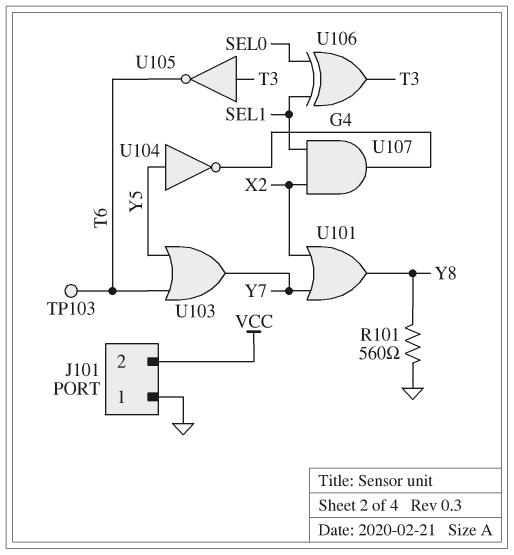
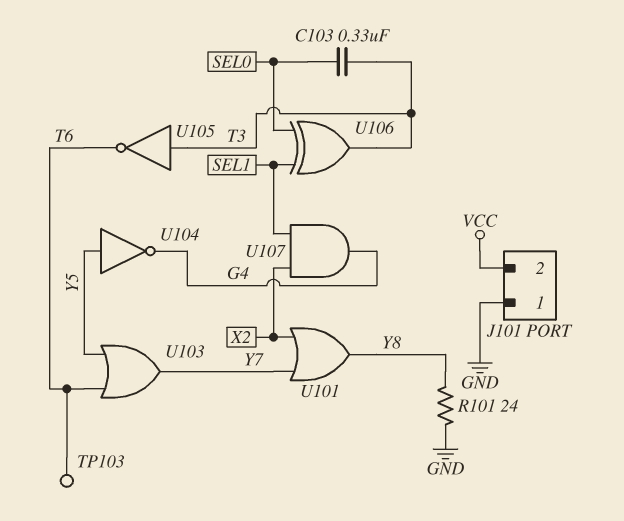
C103: none -> 330nF (SEL0, T3)
R101: 560 (GND, Y8) -> 24 (GND, Y8)

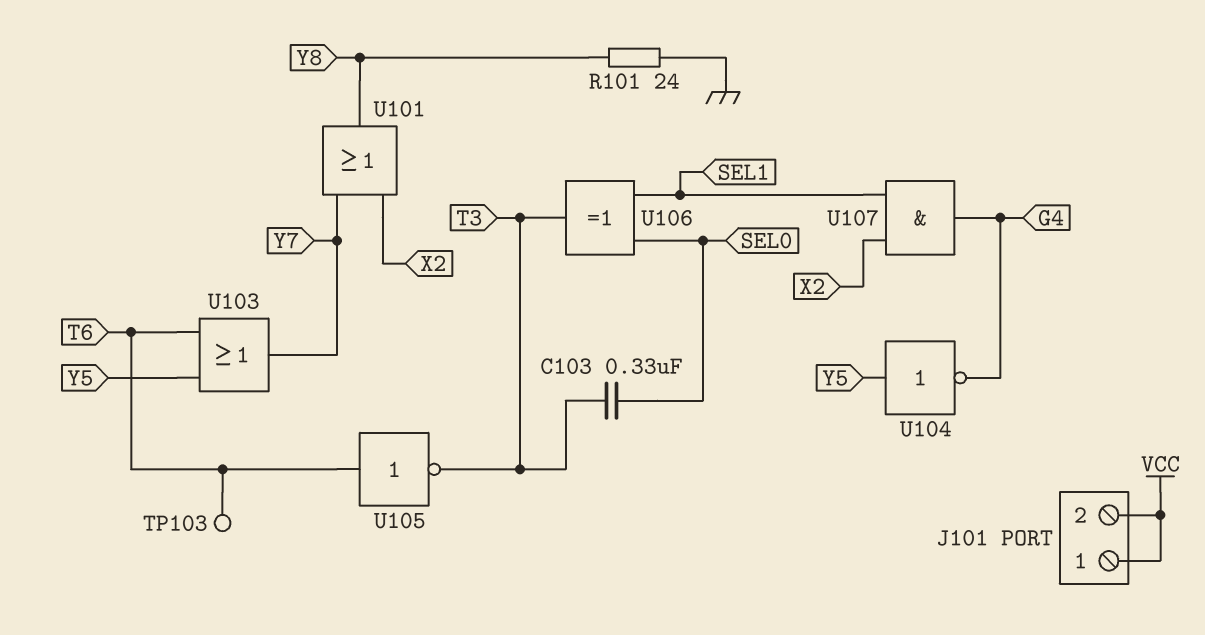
J101 pin 1: GND -> VCC
U105: NOT (in T3, out T6) -> NOT (in T6, out T3)

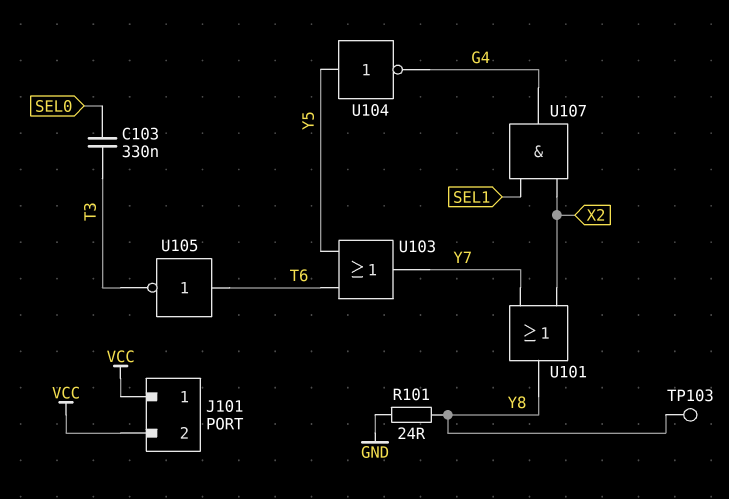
TP103: test point (T6) -> test point (Y8)
U106: XOR (in SEL0, in SEL1, out T3) -> none

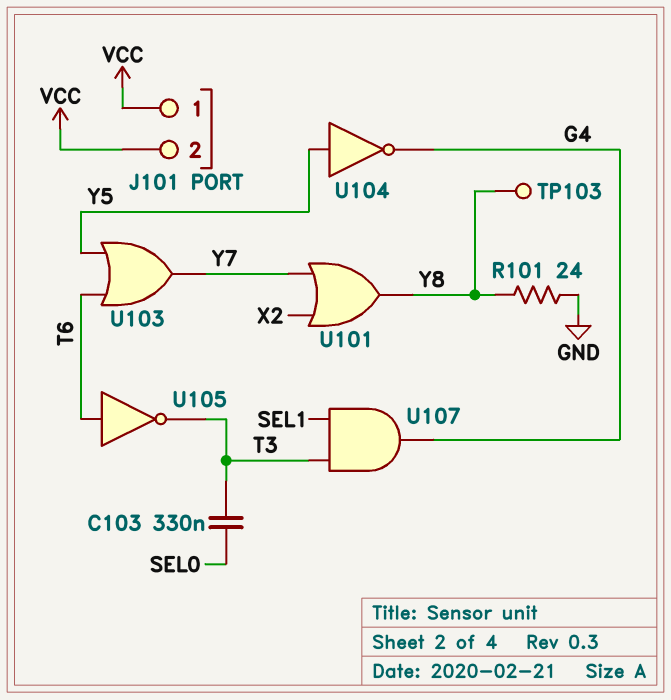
U107: AND (in SEL1, in X2, out G4) -> AND (in SEL1, in T3, out G4)

